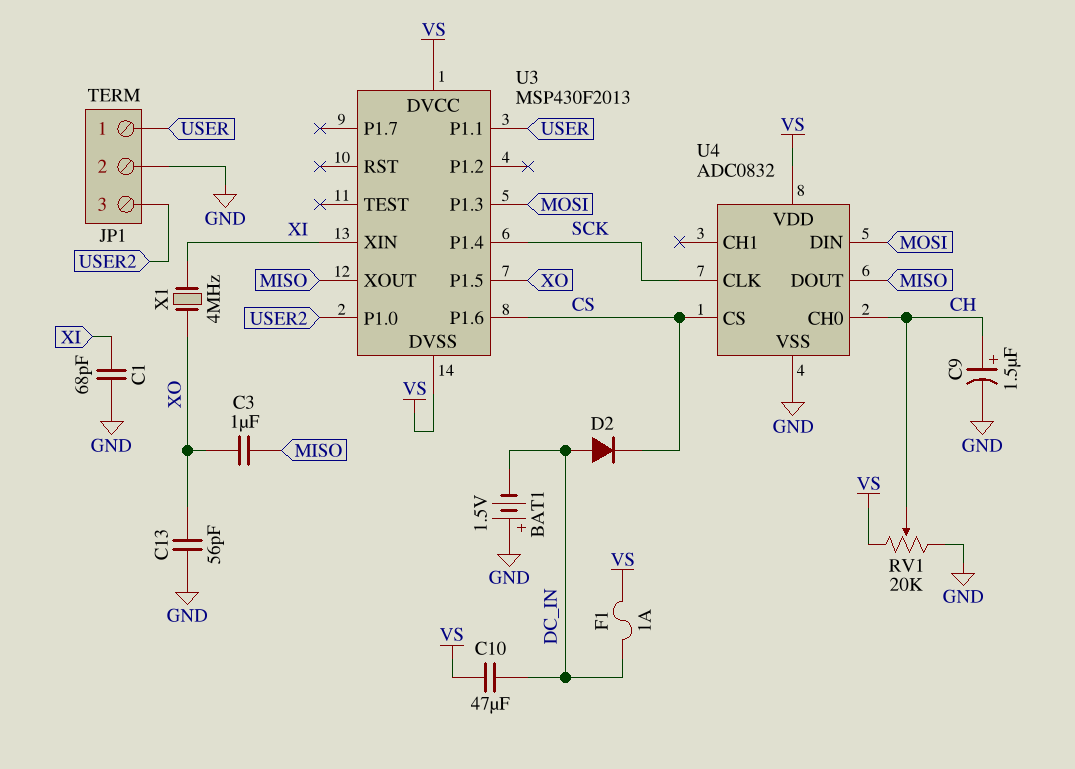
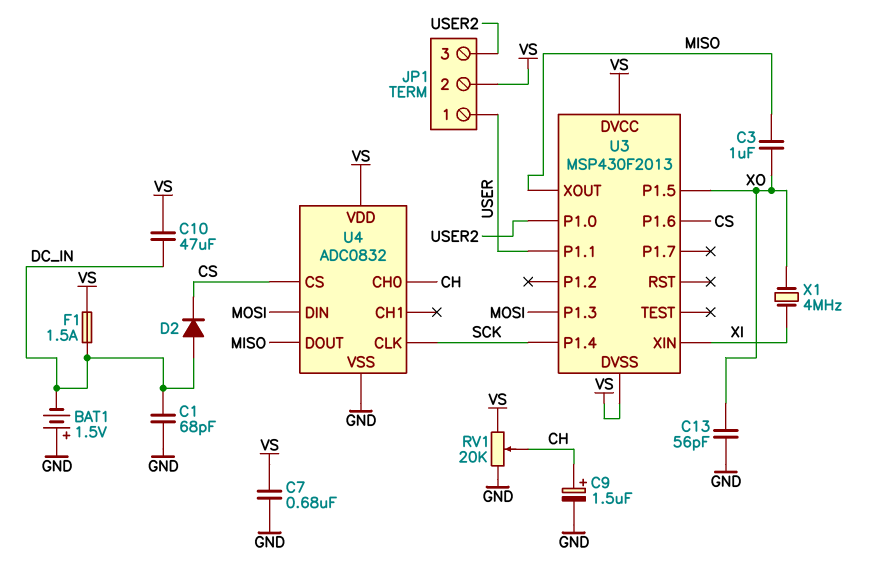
C1: 68pF (GND, XI) -> 68pF (DC_IN, GND)
C7: none -> 680nF (GND, VS)
F1: 1A (DC_IN, VS) -> 1.5A (DC_IN, VS)
JP1 pin 2: GND -> VS

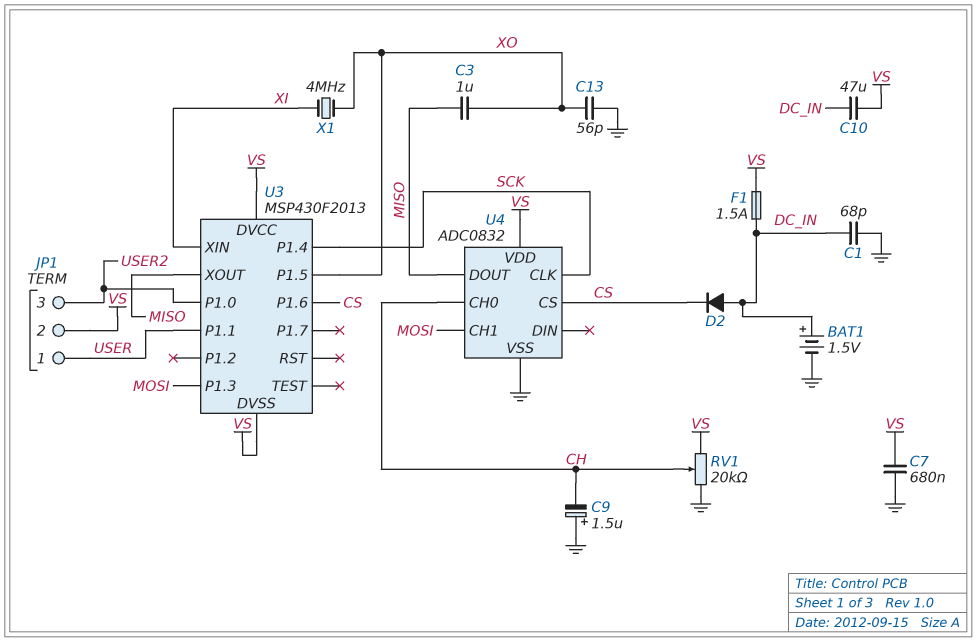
BAT1: 1.5V (plus GND, minus DC_IN) -> 1.5V (plus DC_IN, minus GND)
C9: 1.5uF (plus CH, minus GND) -> 1.5uF (plus GND, minus CH)
U4 pin CH1: none -> MOSI
U4 pin DIN: MOSI -> none

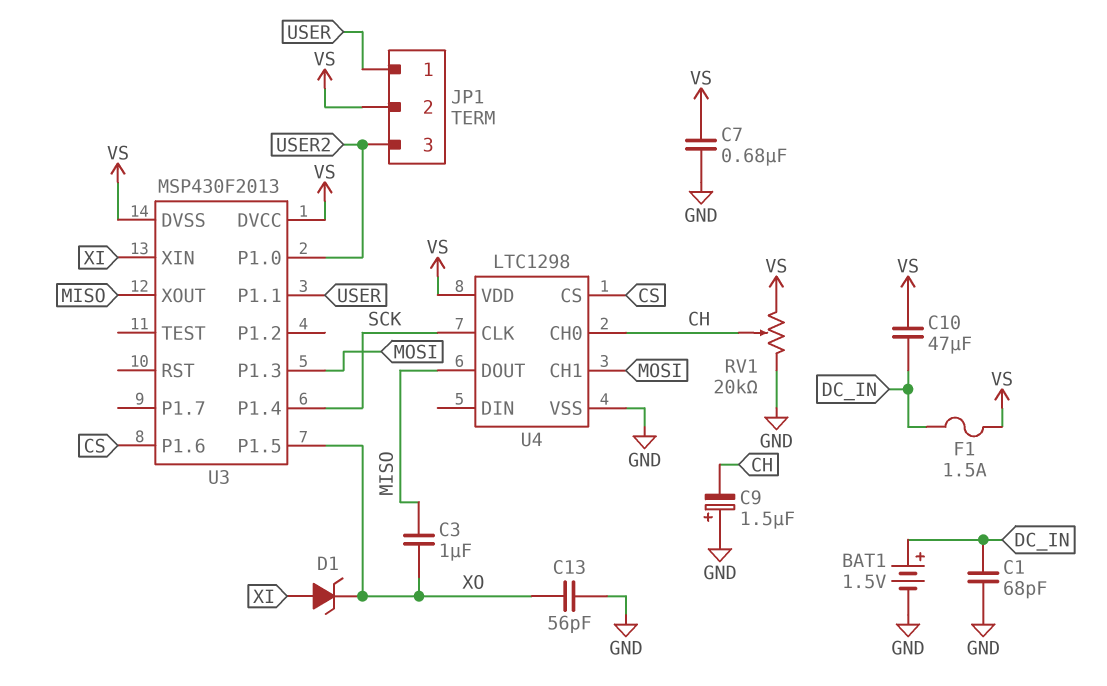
D1: none -> zener (A XI, K XO)
D2: diode (A DC_IN, K CS) -> none
U4: ADC0832 -> LTC1298
X1: 4MHz (XI, XO) -> none

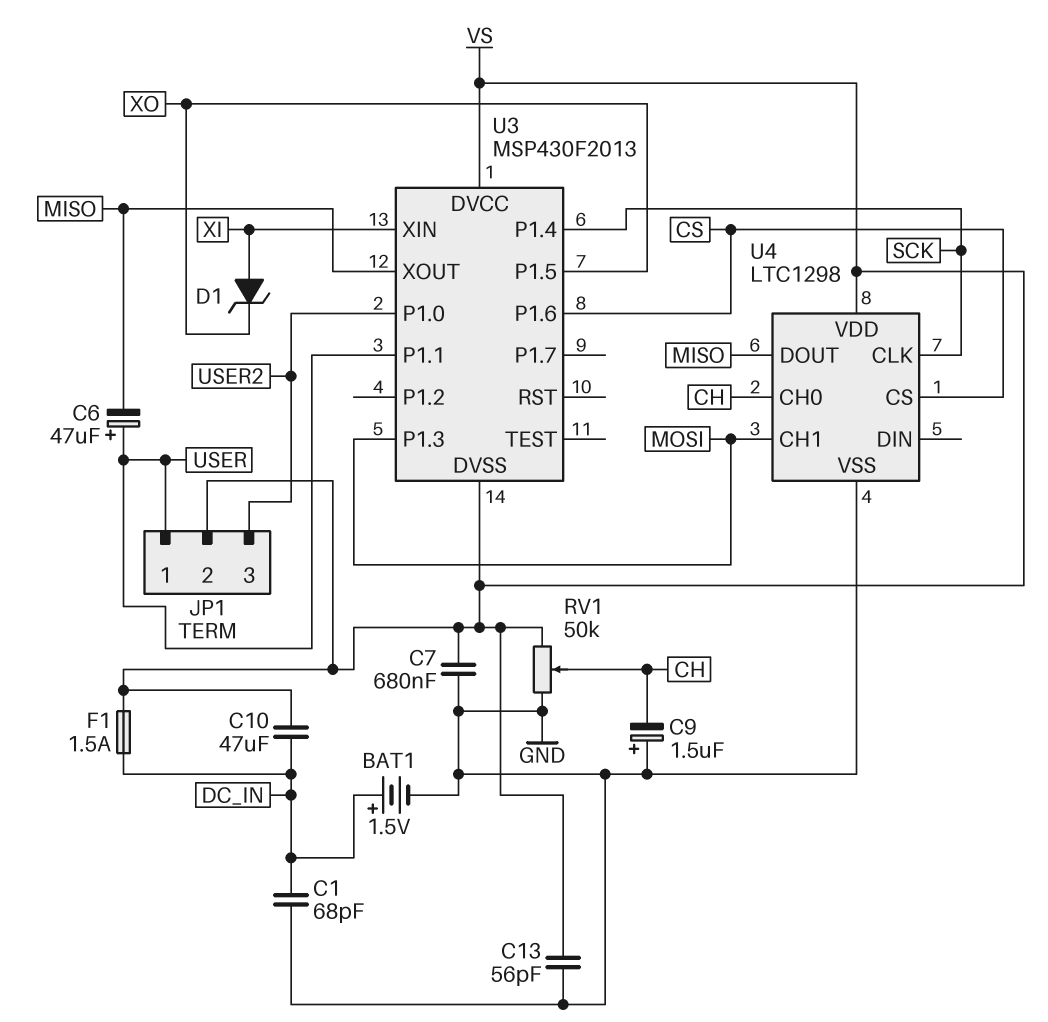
C3: 1uF (MISO, XO) -> none
C6: none -> 47uF (plus USER, minus MISO)
C13: 56pF (GND, XO) -> 56pF (GND, VS)
RV1: 20k (GND, VS, wiper CH) -> 50k (GND, VS, wiper CH)

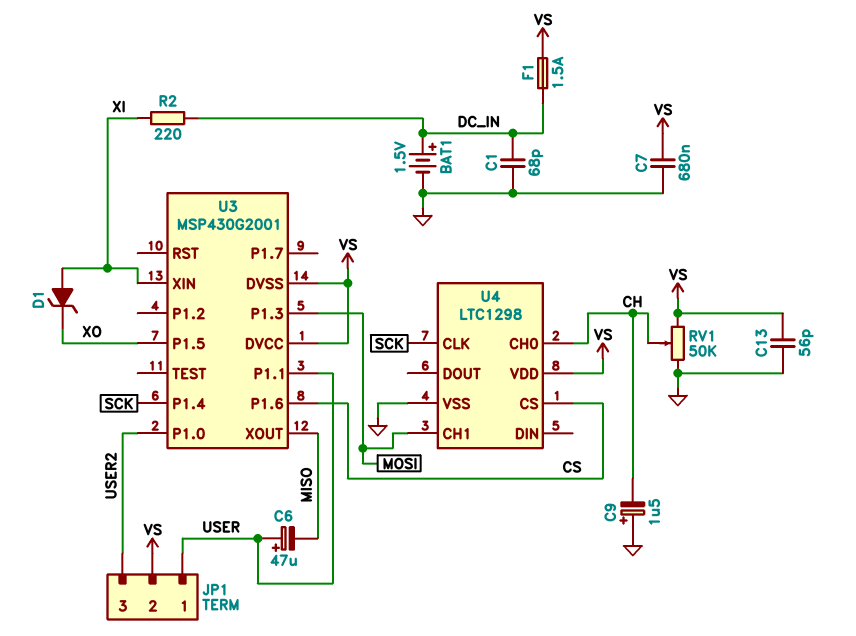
C10: 47uF (DC_IN, VS) -> none
R2: none -> 220 (DC_IN, XI)
U3: MSP430F2013 -> MSP430G2001
U4 pin DOUT: MISO -> none

